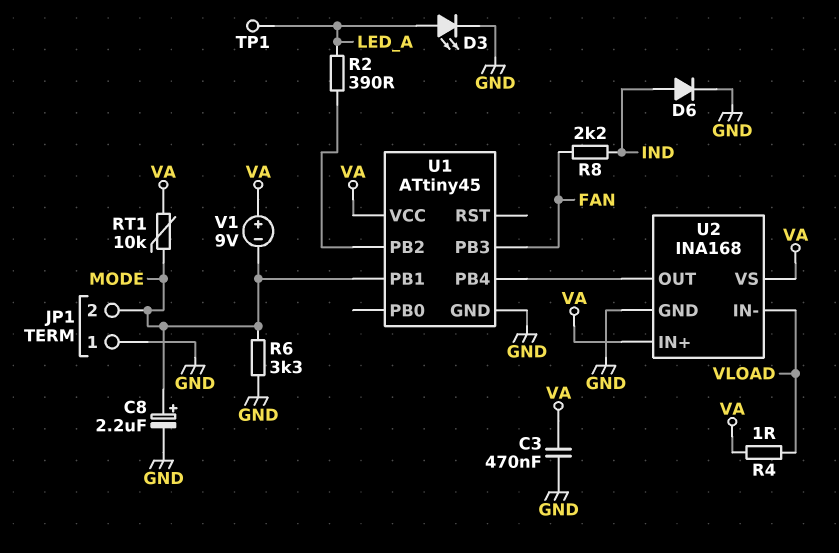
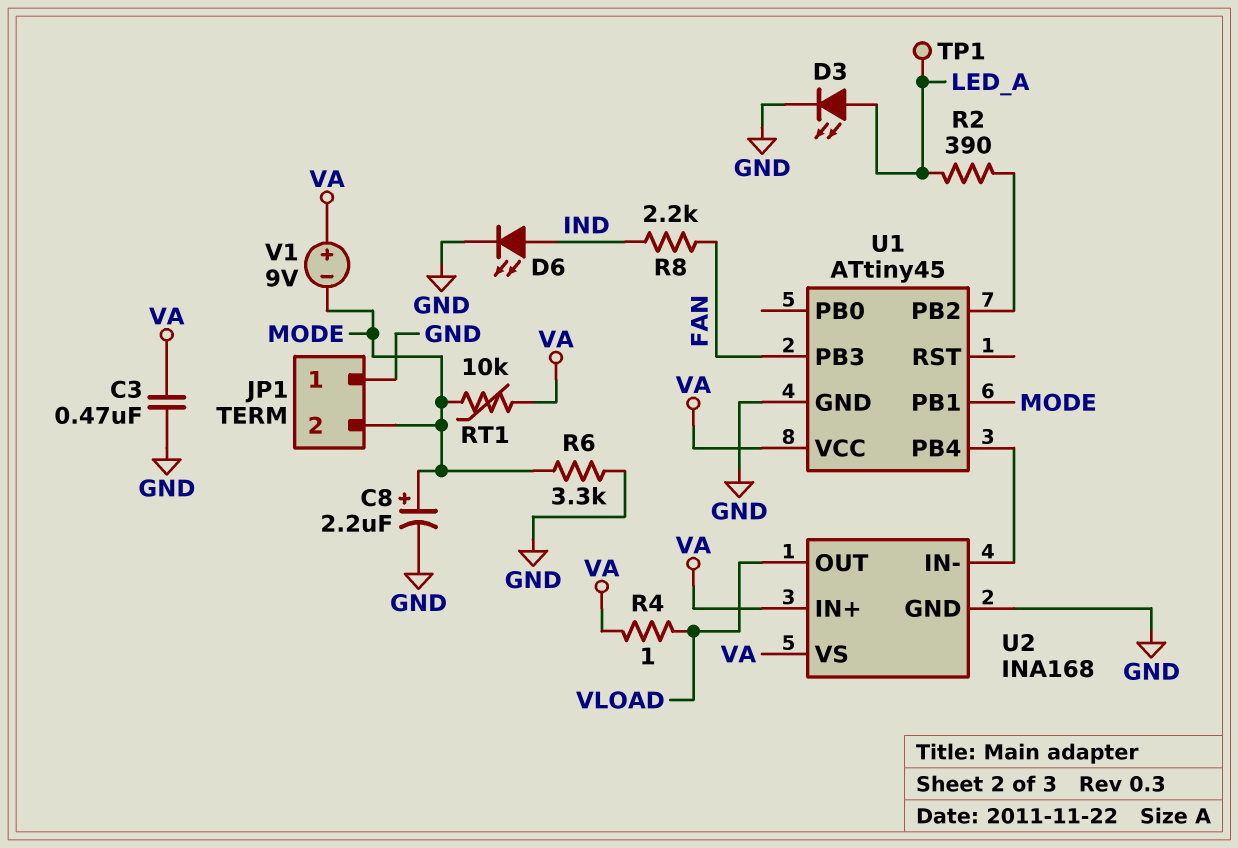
D6: diode (A IND, K GND) -> LED (A IND, K GND)
U2 pin IN-: VLOAD -> U1/PB4
U2 pin OUT: U1/PB4 -> VLOAD

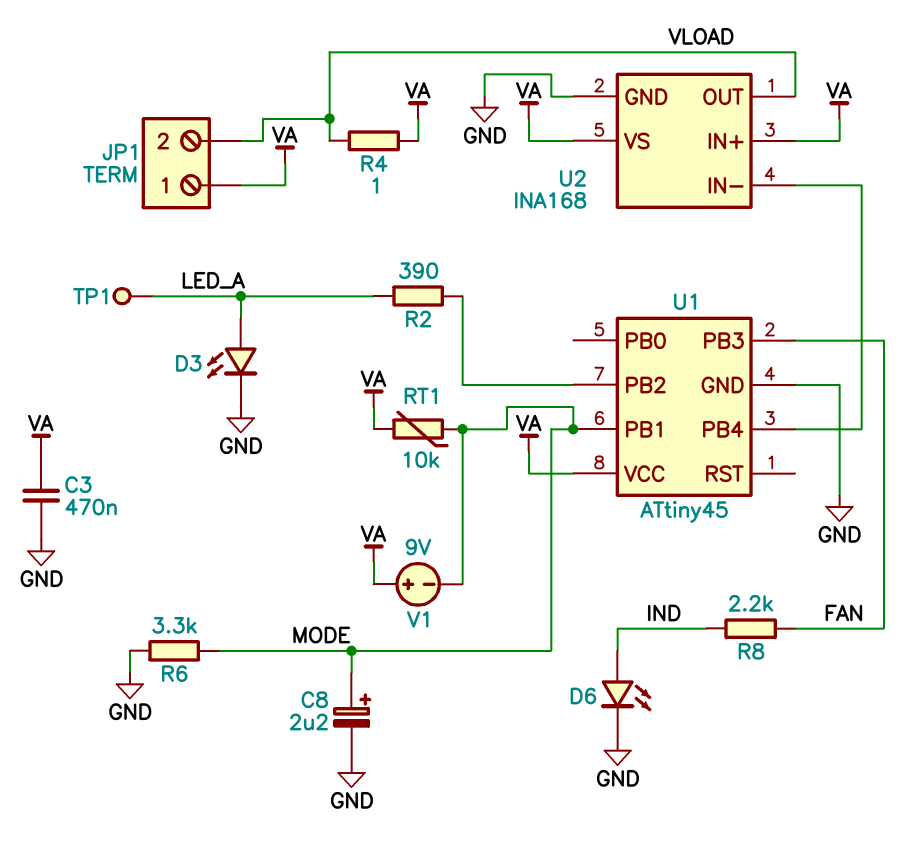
JP1 pin 1: GND -> VA
JP1 pin 2: MODE -> VLOAD

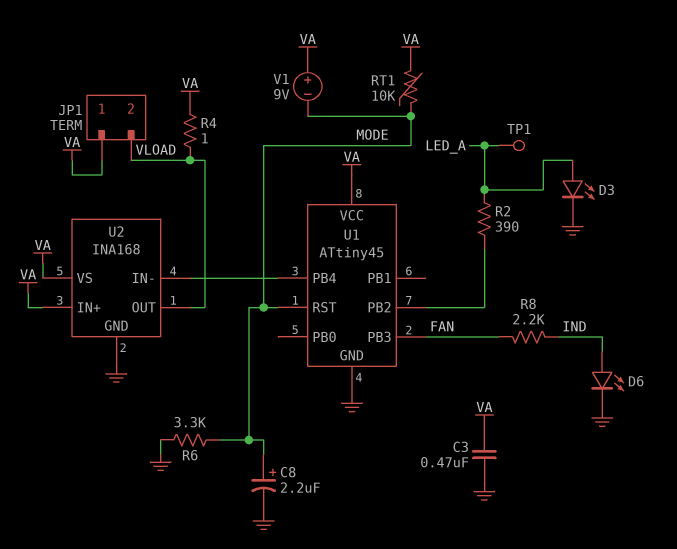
U1 pin PB1: MODE -> none
U1 pin RST: none -> MODE

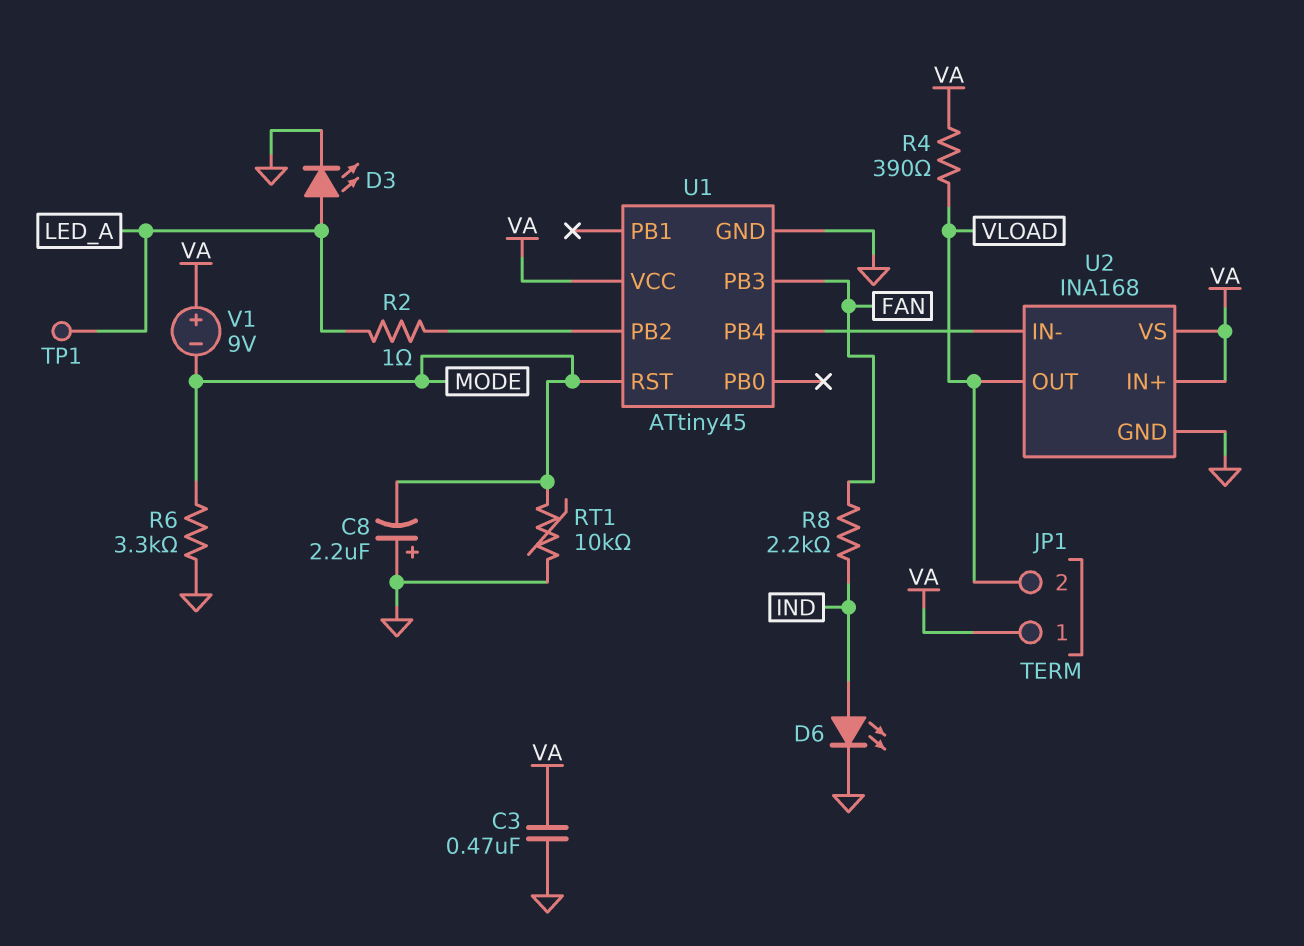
C8: 2.2uF (plus MODE, minus GND) -> 2.2uF (plus GND, minus MODE)
R2: 390 (LED_A, U1/PB2) -> 1 (LED_A, U1/PB2)
R4: 1 (VA, VLOAD) -> 390 (VA, VLOAD)
RT1: 10k (MODE, VA) -> 10k (GND, MODE)

